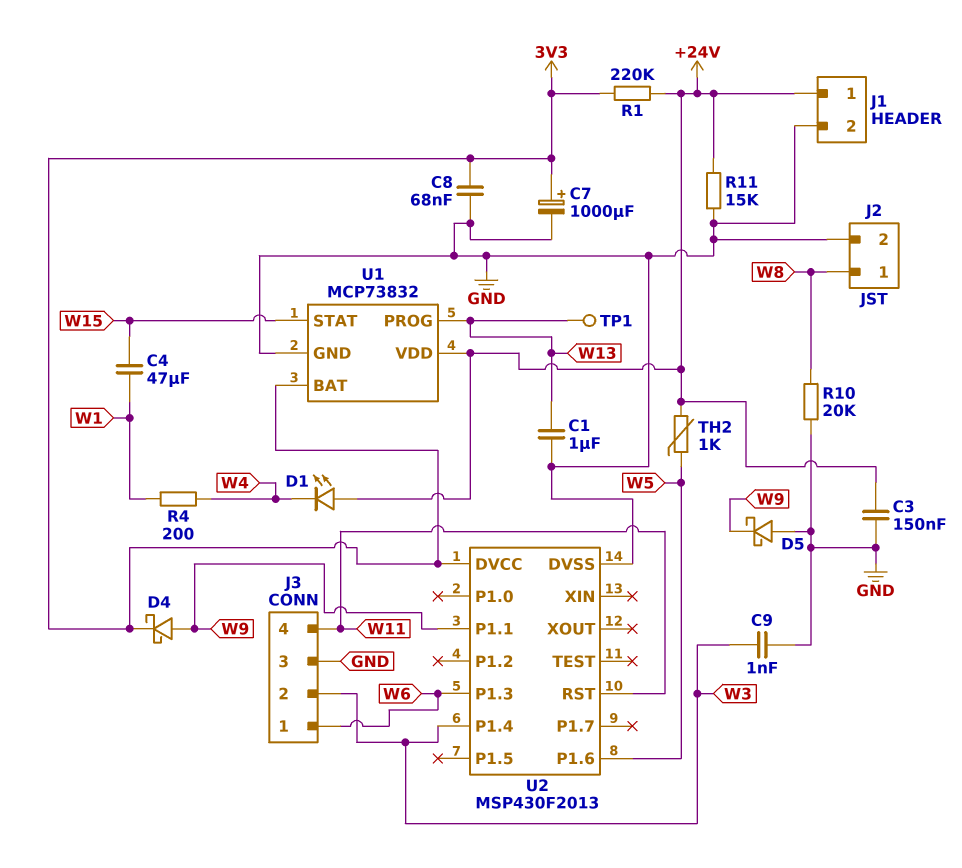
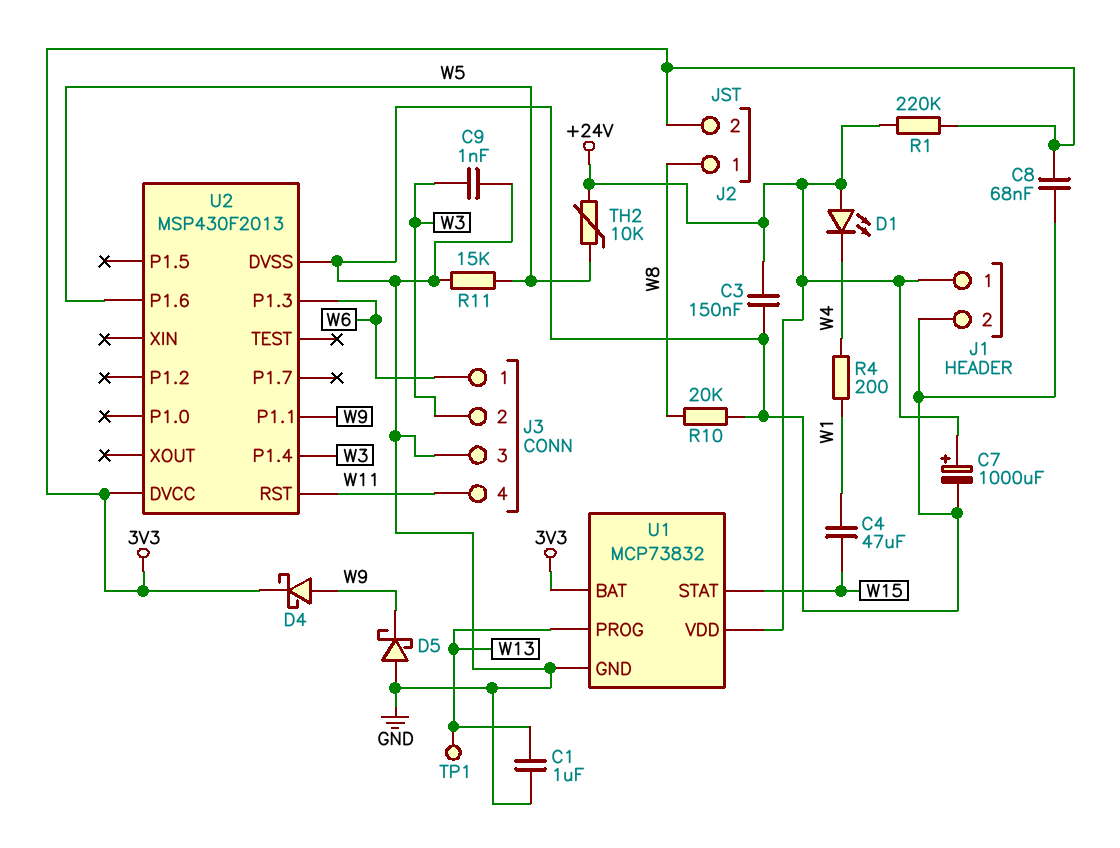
C7: 1000uF (plus 3V3, minus GND) -> 1000uF (plus +24V, minus GND)
J2 pin 2: GND -> 3V3
R11: 15k (+24V, GND) -> 15k (GND, W5)
TH2: 1k (+24V, W5) -> 10k (+24V, W5)

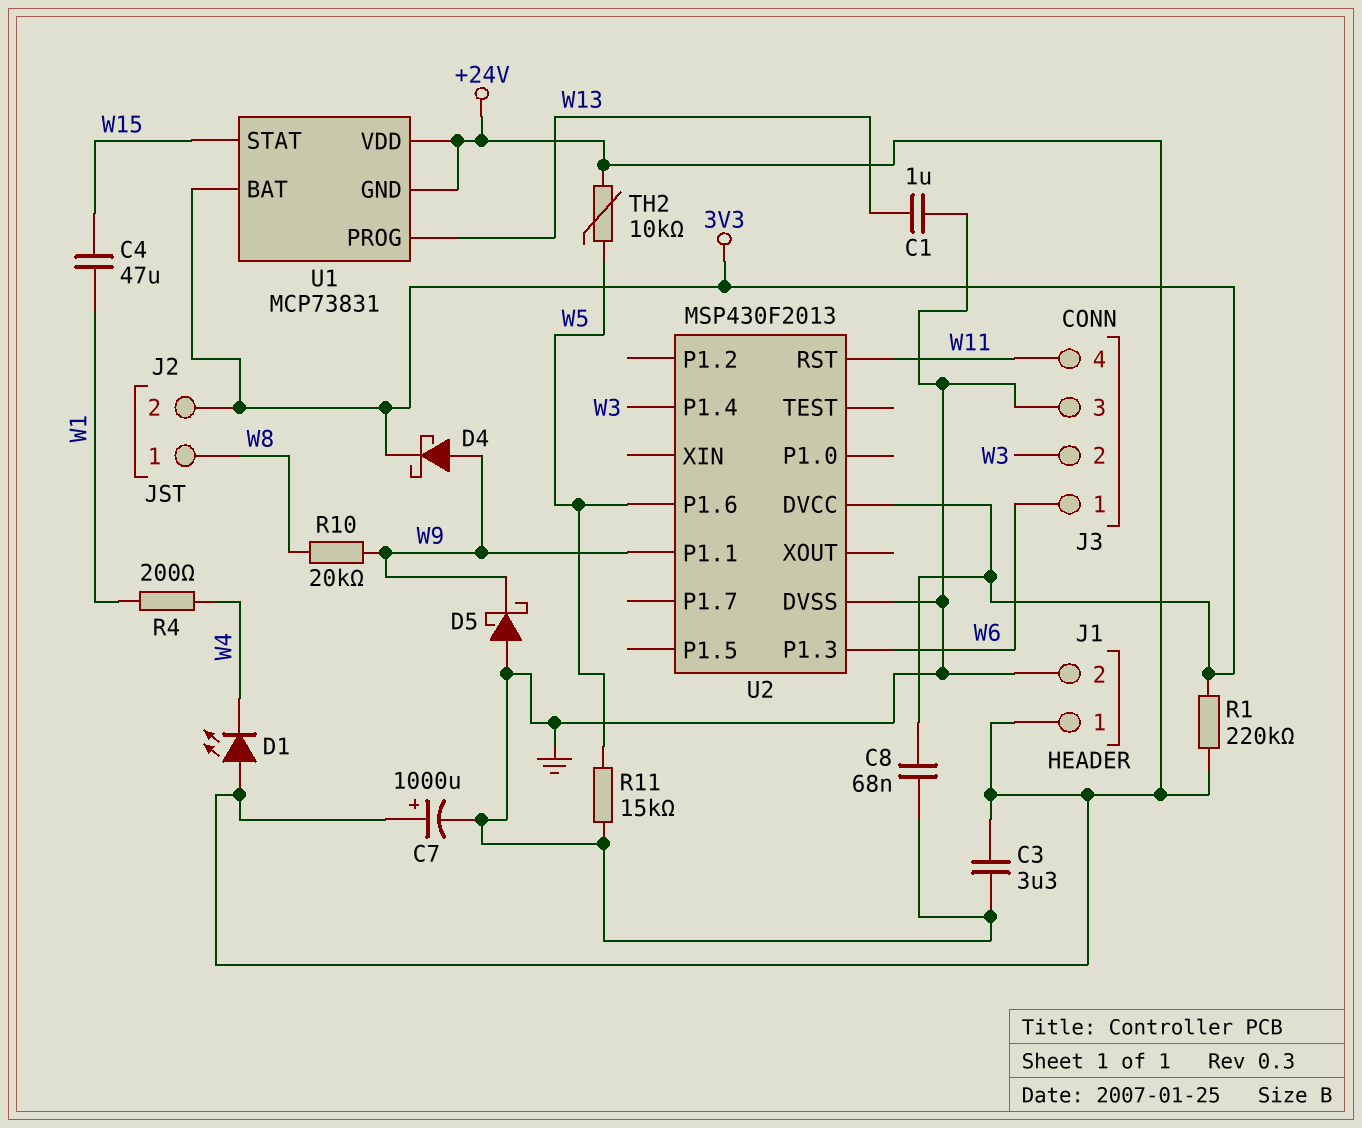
C3: 150nF (+24V, GND) -> 3.3uF (+24V, GND)
C9: 1nF (GND, W3) -> none
R10: 20k (GND, W8) -> 20k (W8, W9)
TP1: test point (W13) -> none
U1: MCP73832 -> MCP73831
U1 pin GND: GND -> +24V

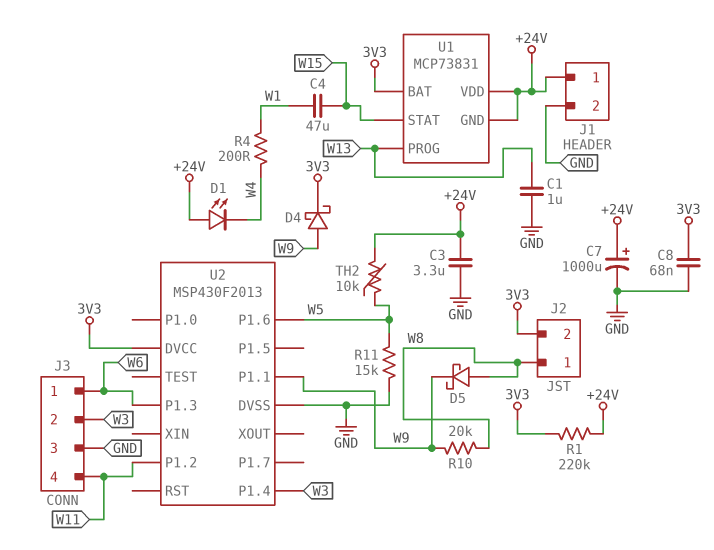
D5: schottky (A GND, K W9) -> schottky (A W8, K W9)
U2 pin P1.2: none -> W11
U2 pin RST: W11 -> none

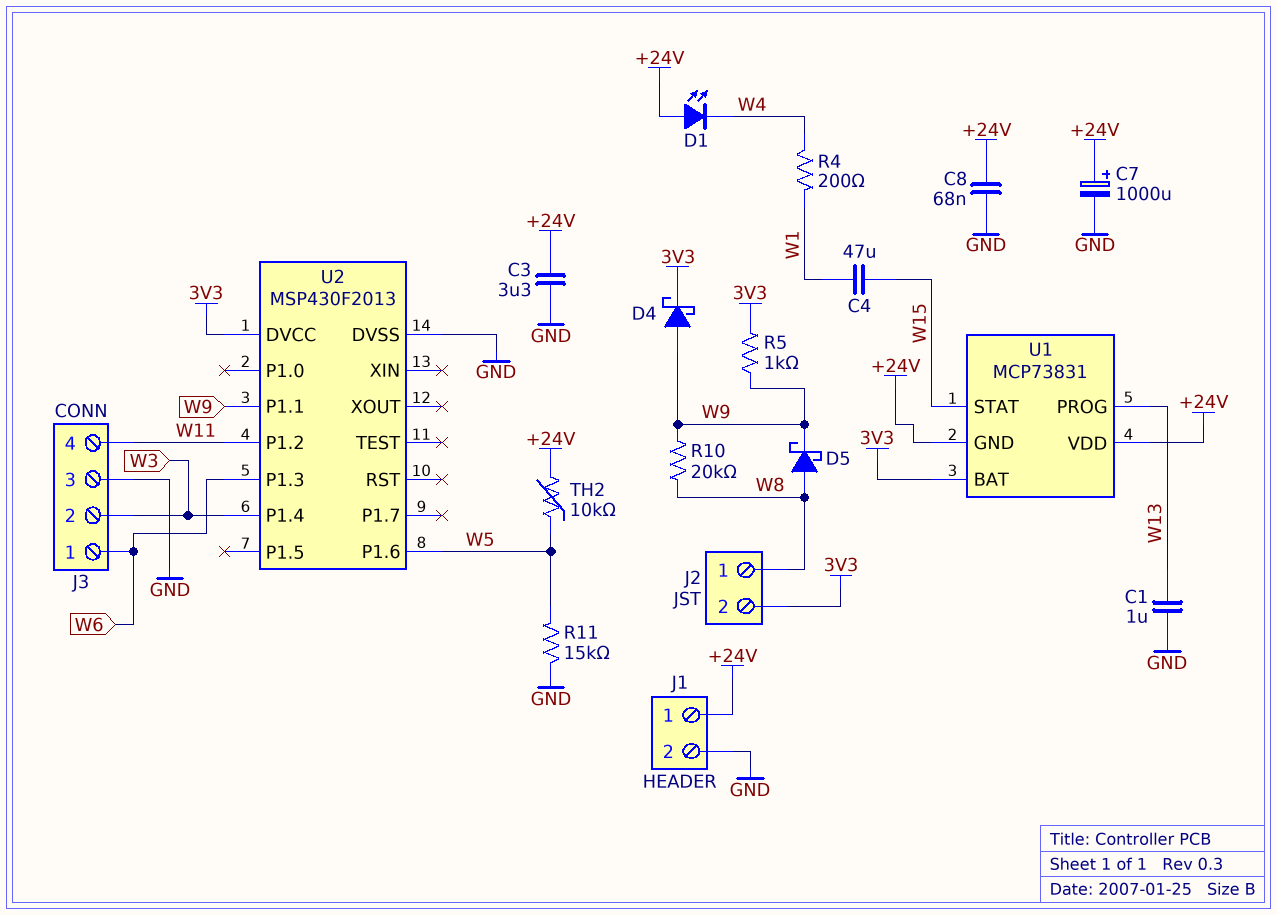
C8: 68nF (3V3, GND) -> 68nF (+24V, GND)
R1: 220k (+24V, 3V3) -> none
R5: none -> 1k (3V3, W9)

